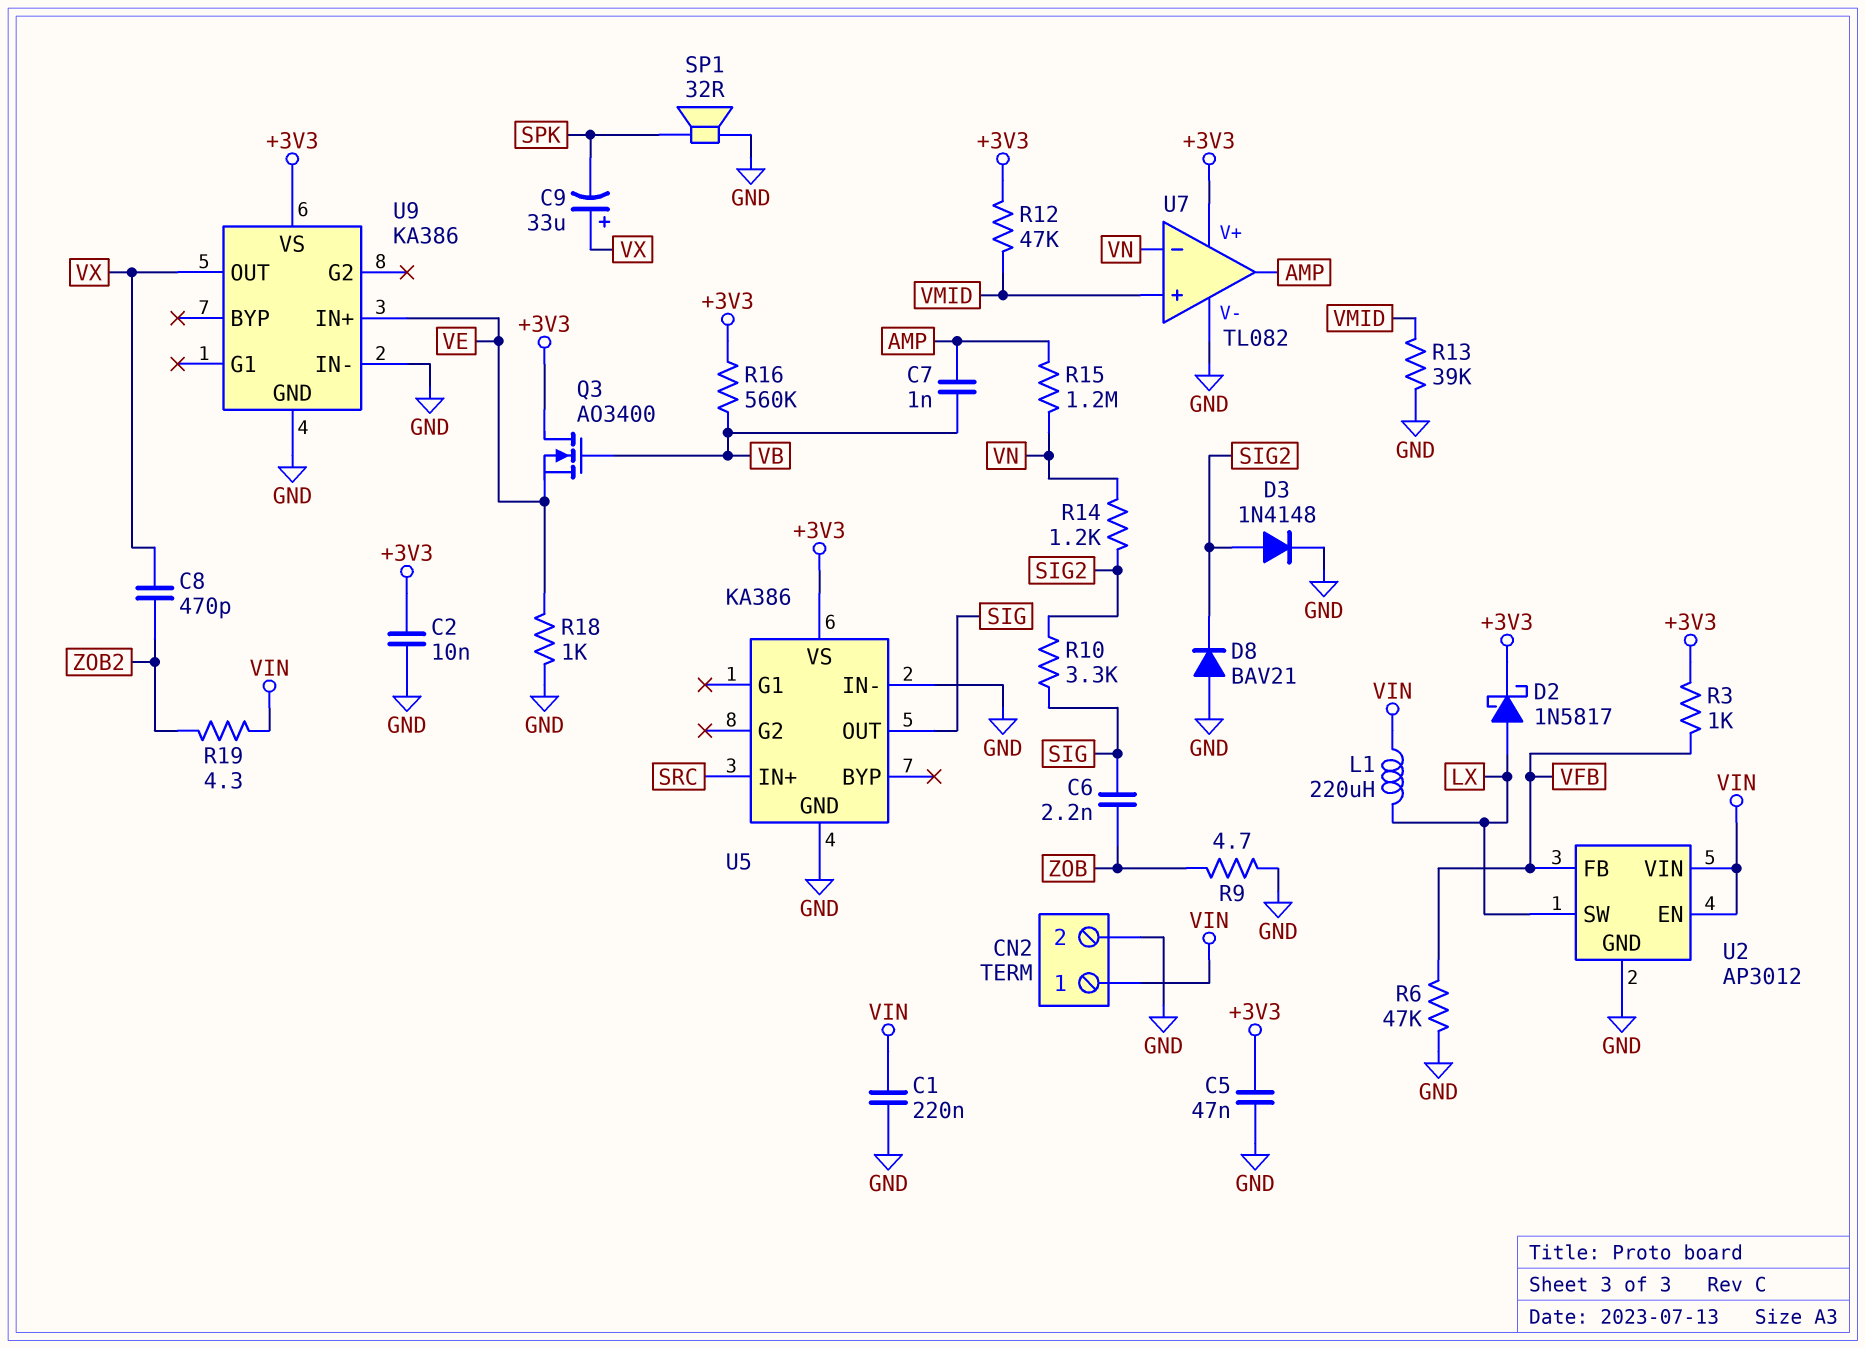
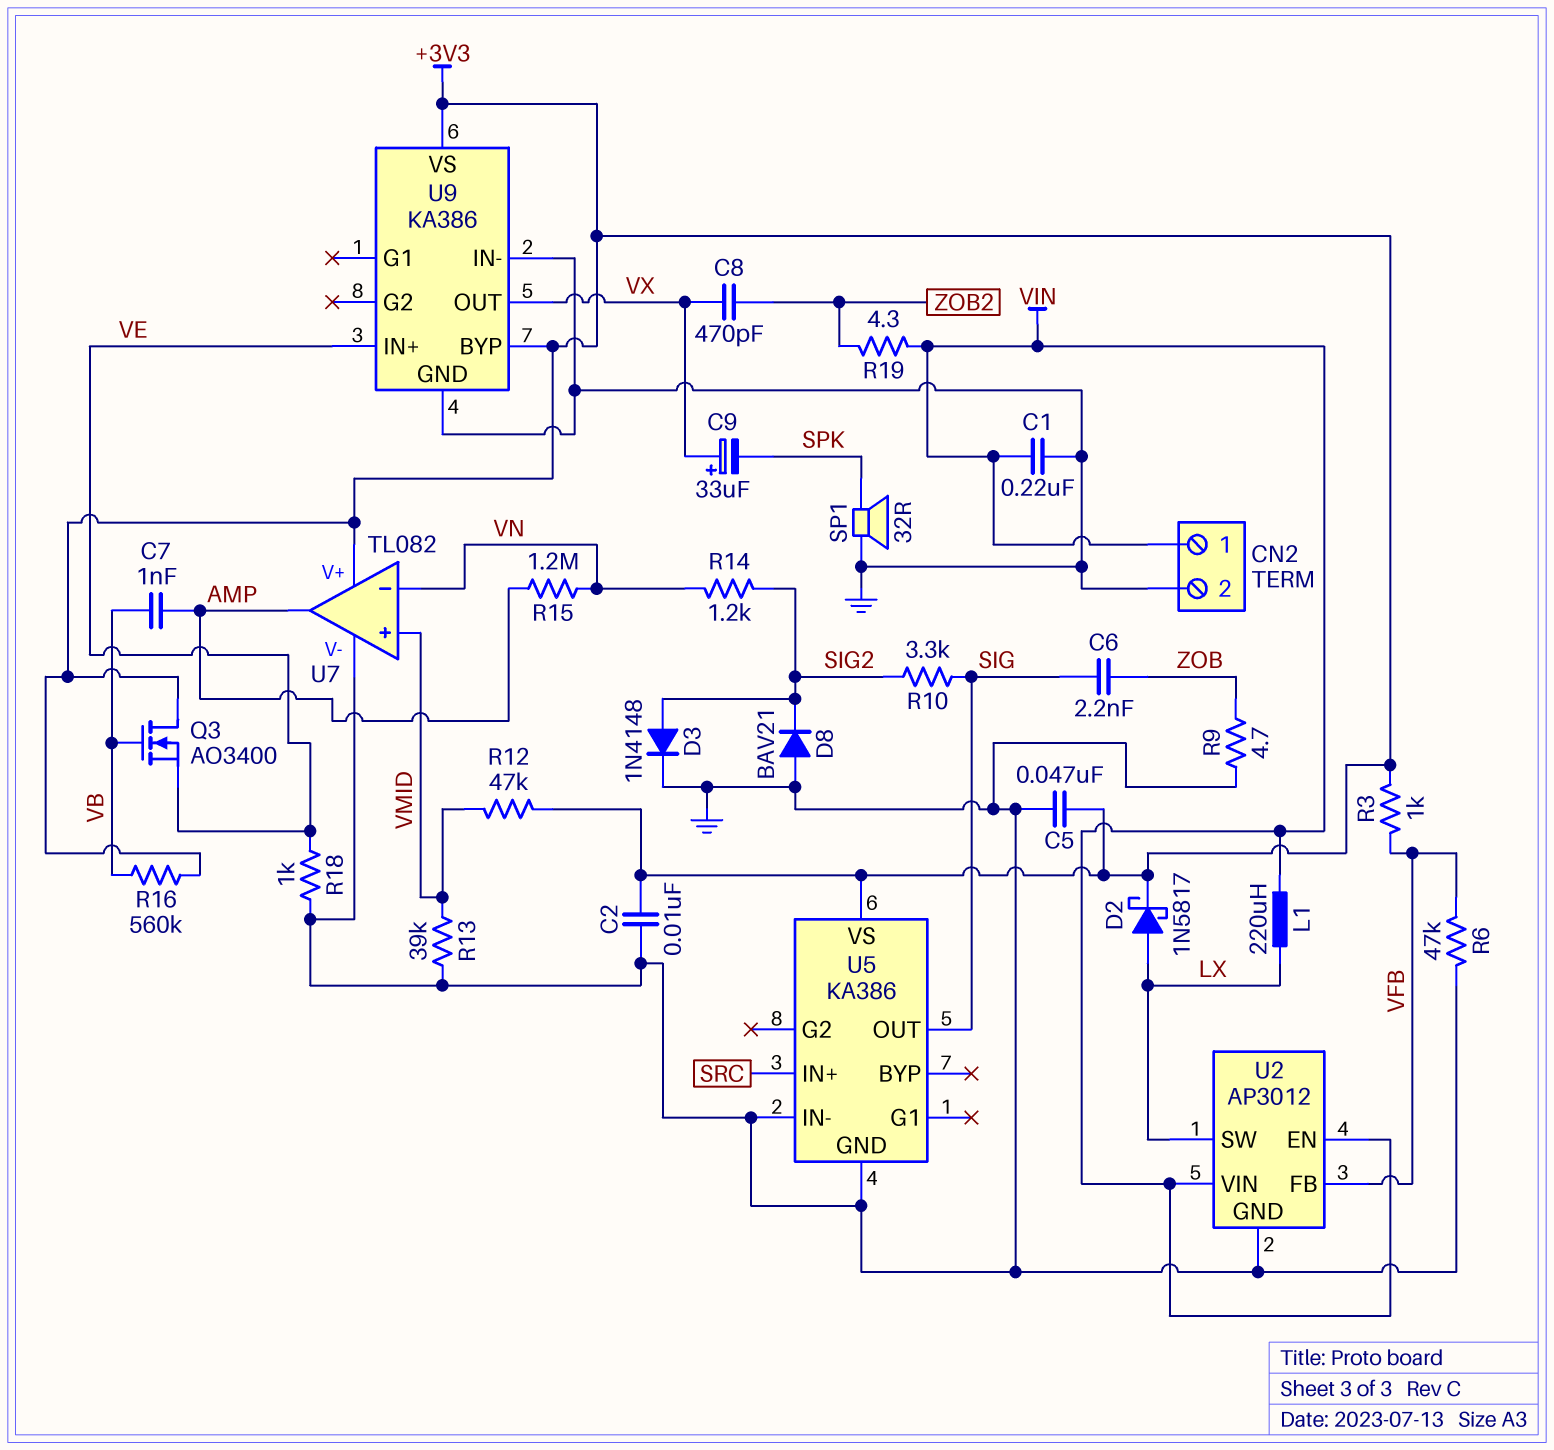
U9 pin BYP: none -> +3V3

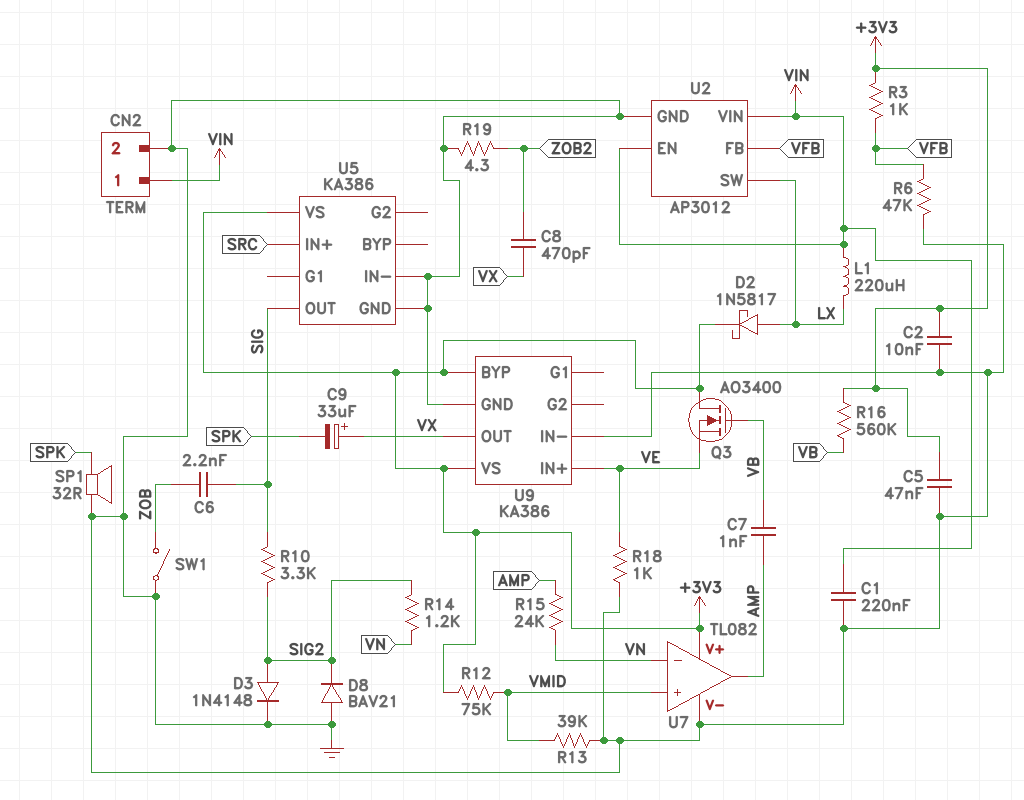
R9: 4.7 (GND, ZOB) -> none
R12: 47k (+3V3, VMID) -> 75k (+3V3, VMID)
R15: 1.2M (AMP, VN) -> 24k (AMP, VN)
R19: 4.3 (VIN, ZOB2) -> 4.3 (GND, ZOB2)
SW1: none -> switch (GND, ZOB)

